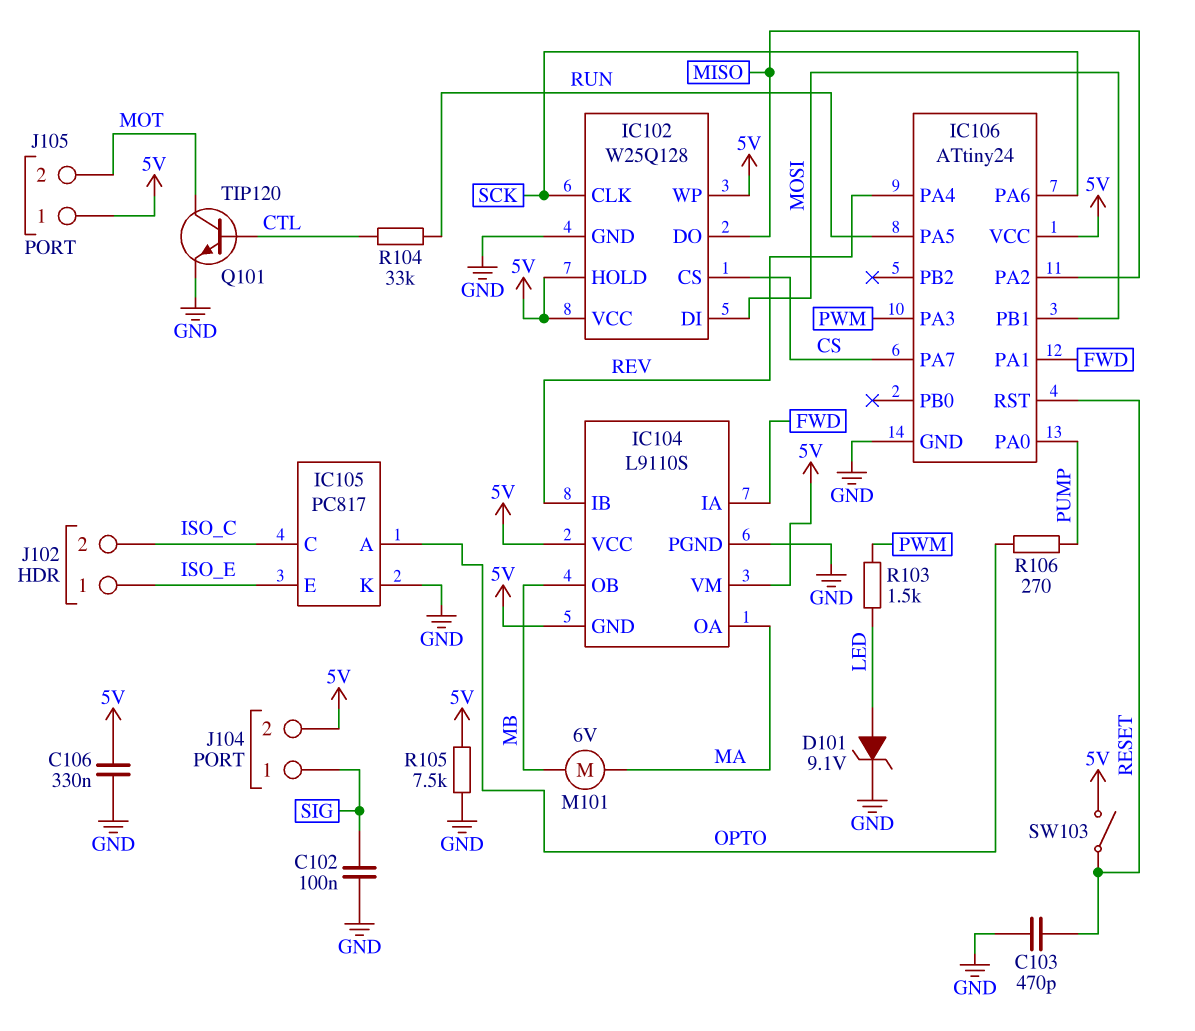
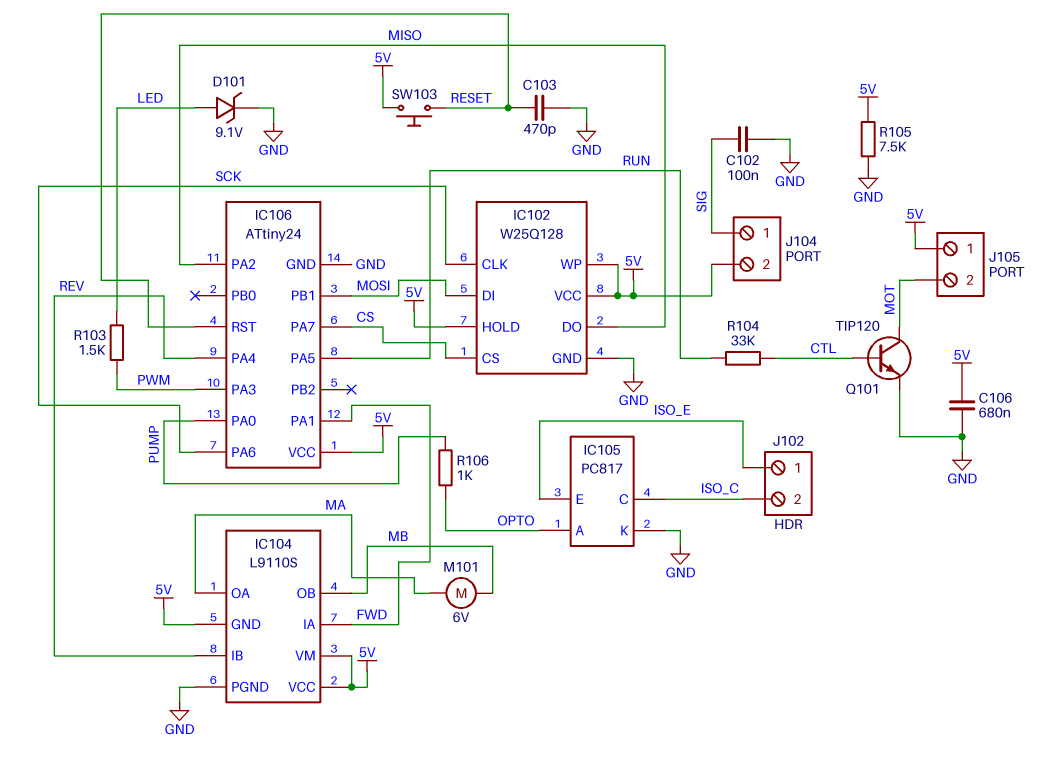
C106: 330nF (5V, GND) -> 680nF (5V, GND)
R106: 270 (OPTO, PUMP) -> 1k (OPTO, PUMP)
SW103: switch (5V, RESET) -> button (5V, RESET)

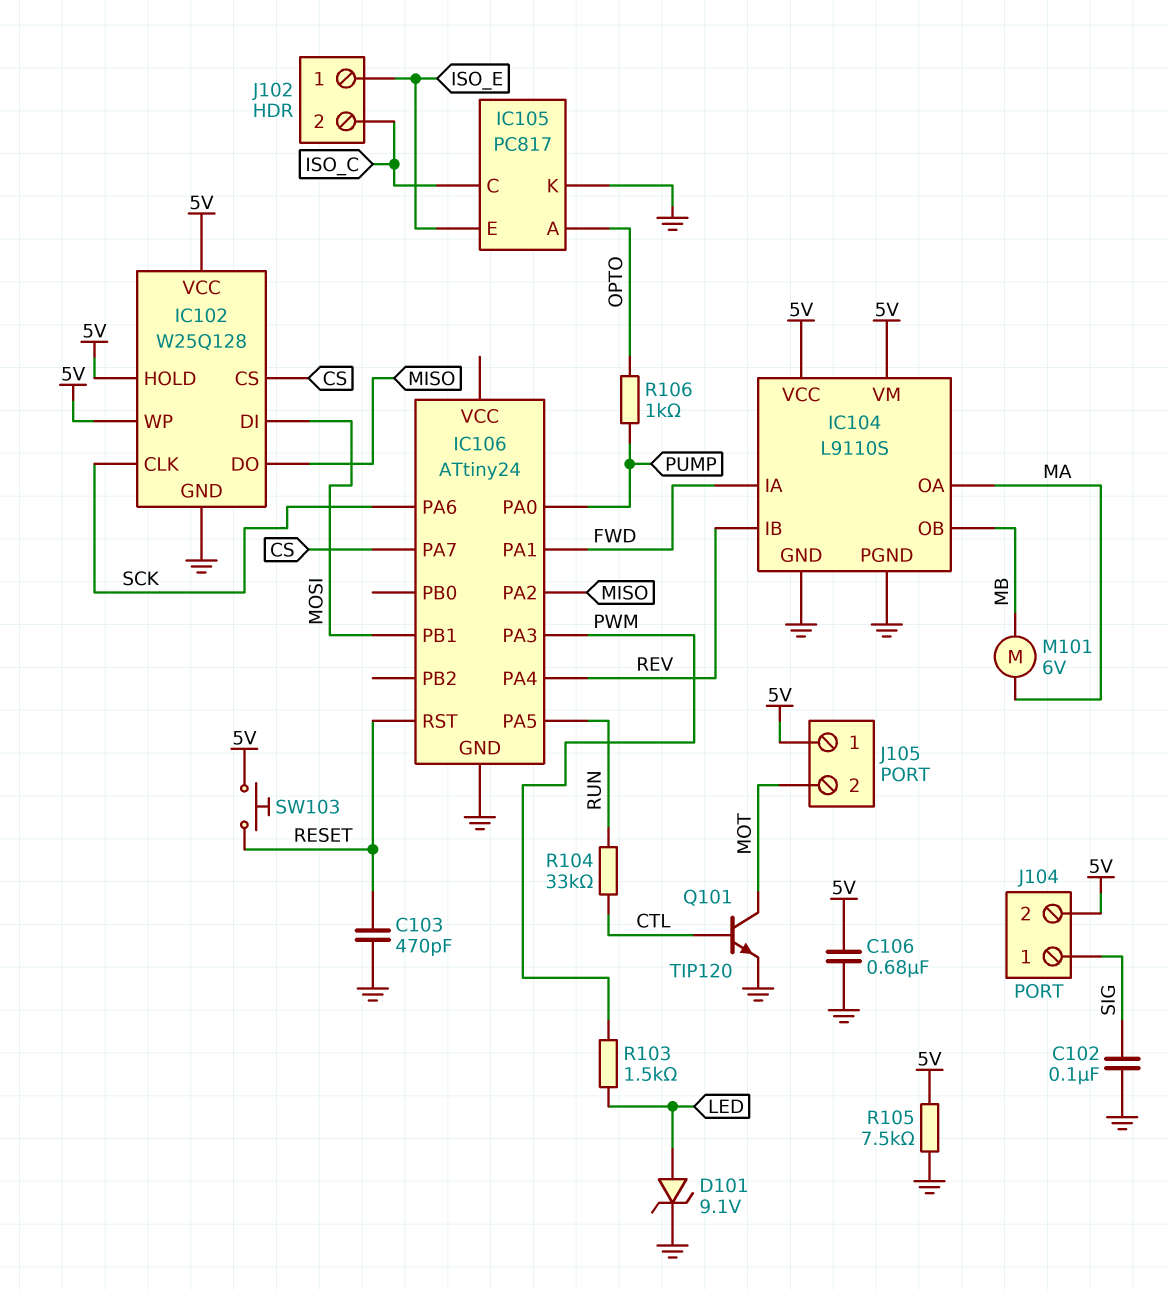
IC104 pin GND: 5V -> GND
IC106 pin VCC: 5V -> none

